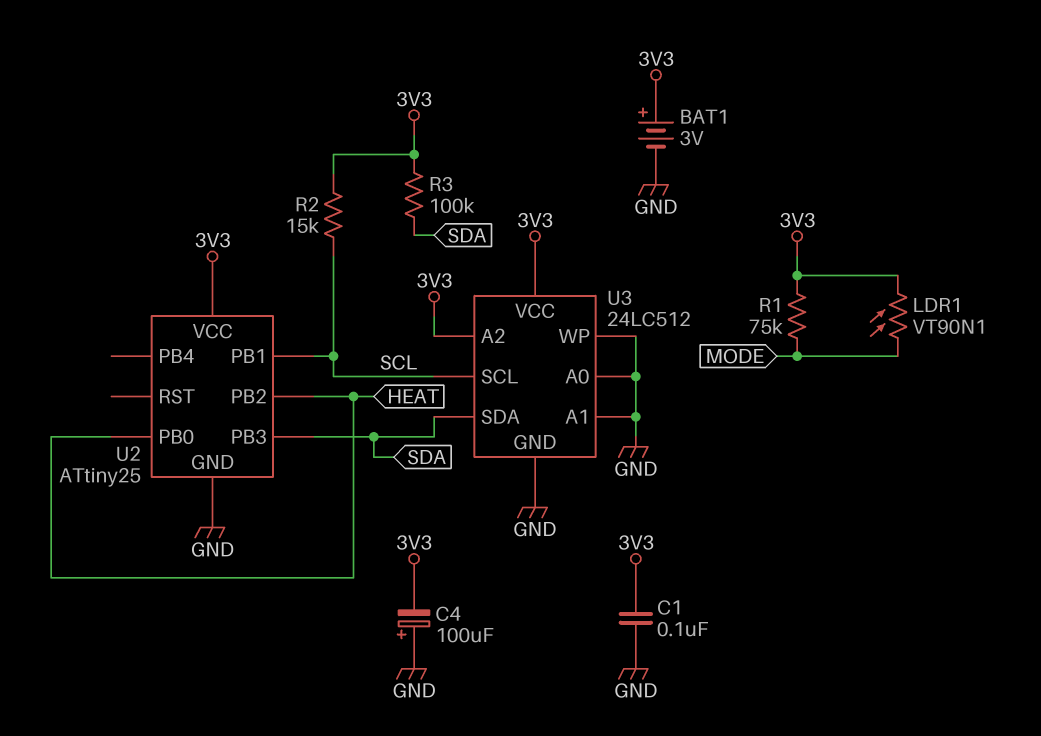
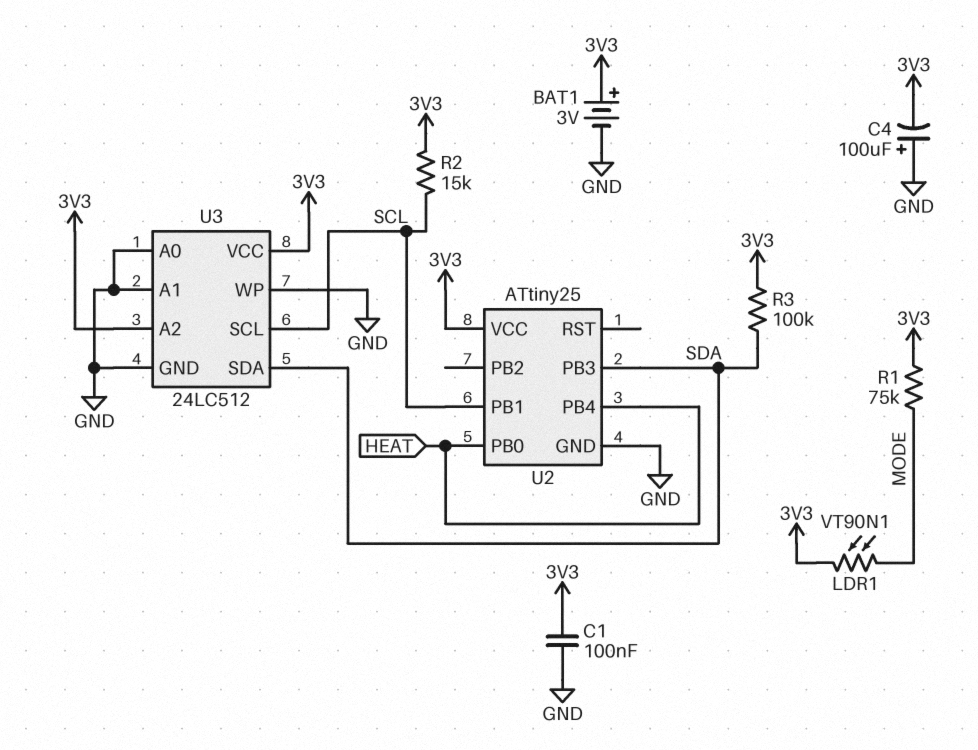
U2 pin PB2: HEAT -> none
U2 pin PB4: none -> HEAT

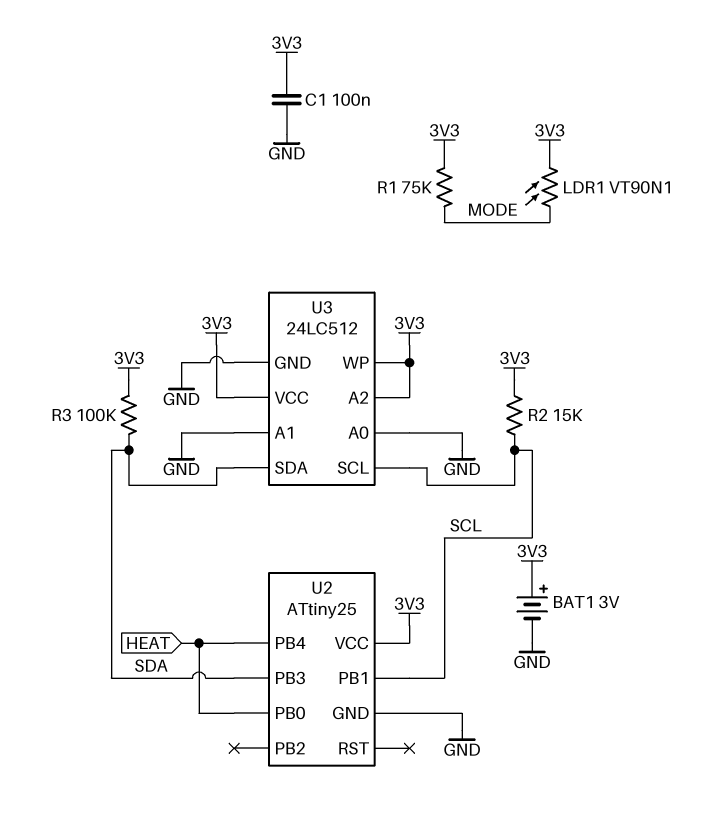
C4: 100uF (plus GND, minus 3V3) -> none
U3 pin WP: GND -> 3V3

